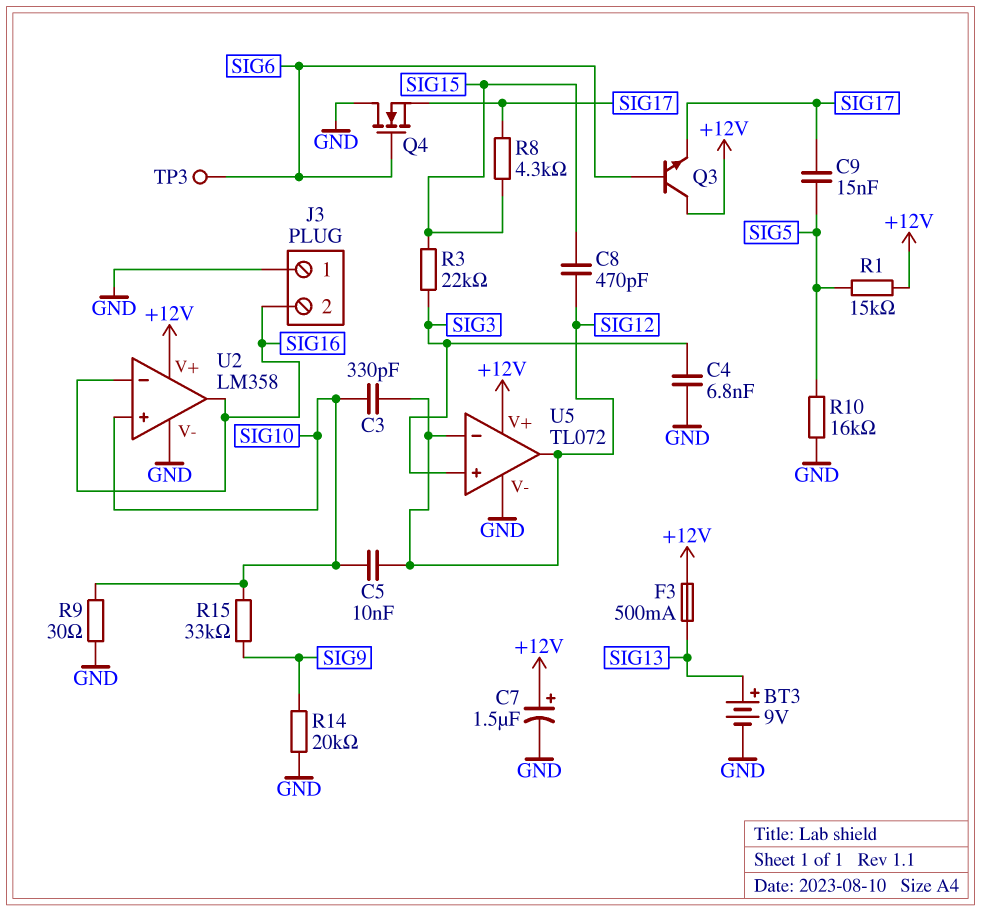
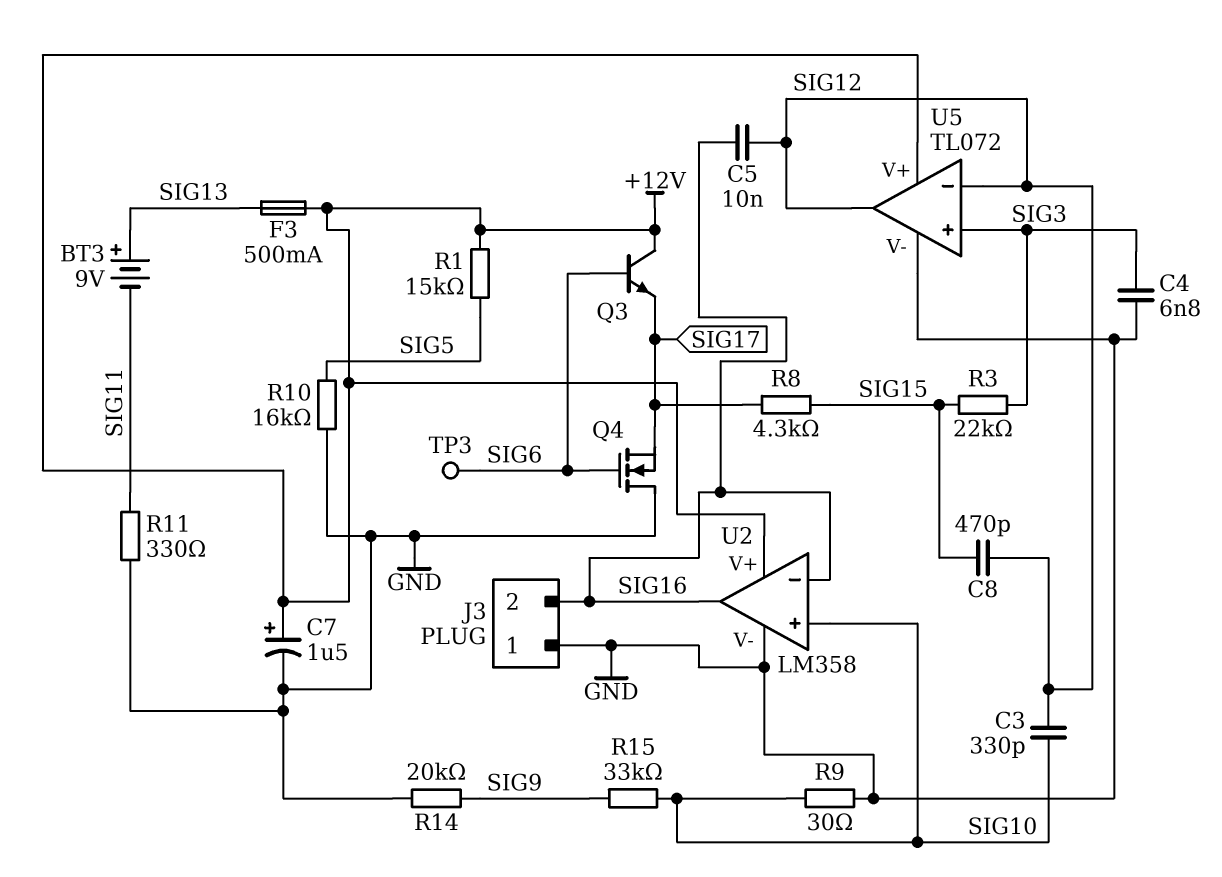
BT3: 9V (plus SIG13, minus GND) -> 9V (plus SIG13, minus SIG11)
C5: 10nF (SIG10, SIG12) -> 10nF (SIG12, SIG16)
C9: 15nF (SIG5, SIG17) -> none
R11: none -> 330 (GND, SIG11)

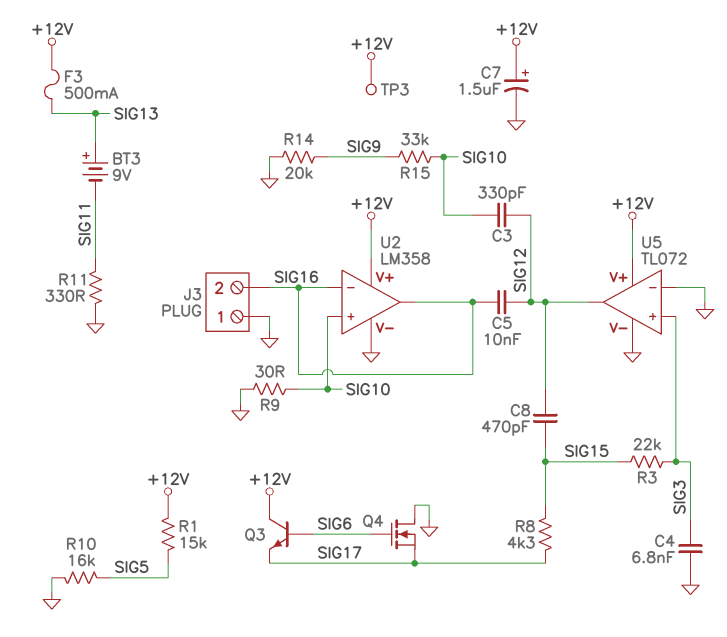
TP3: test point (SIG6) -> test point (+12V)
U5 pin in-: SIG12 -> GND

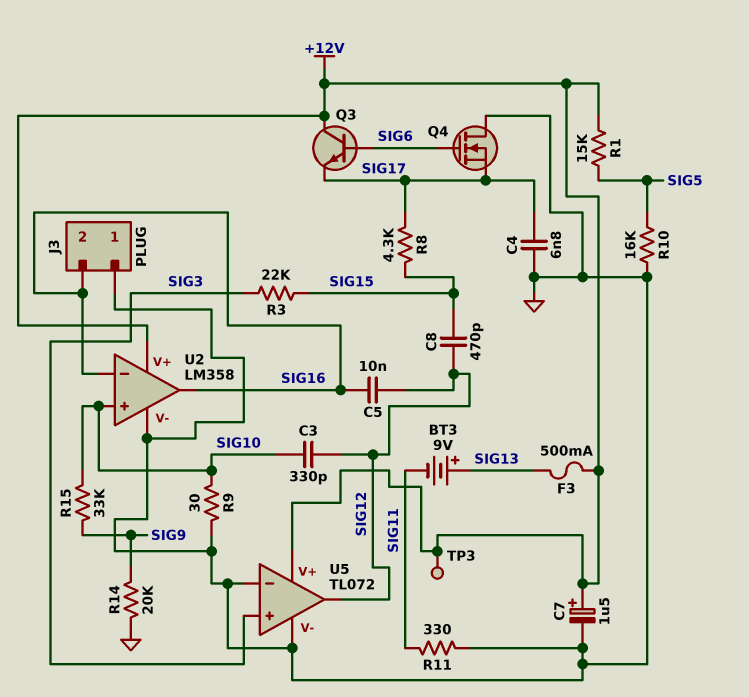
C4: 6.8nF (GND, SIG3) -> 6.8nF (GND, SIG17)

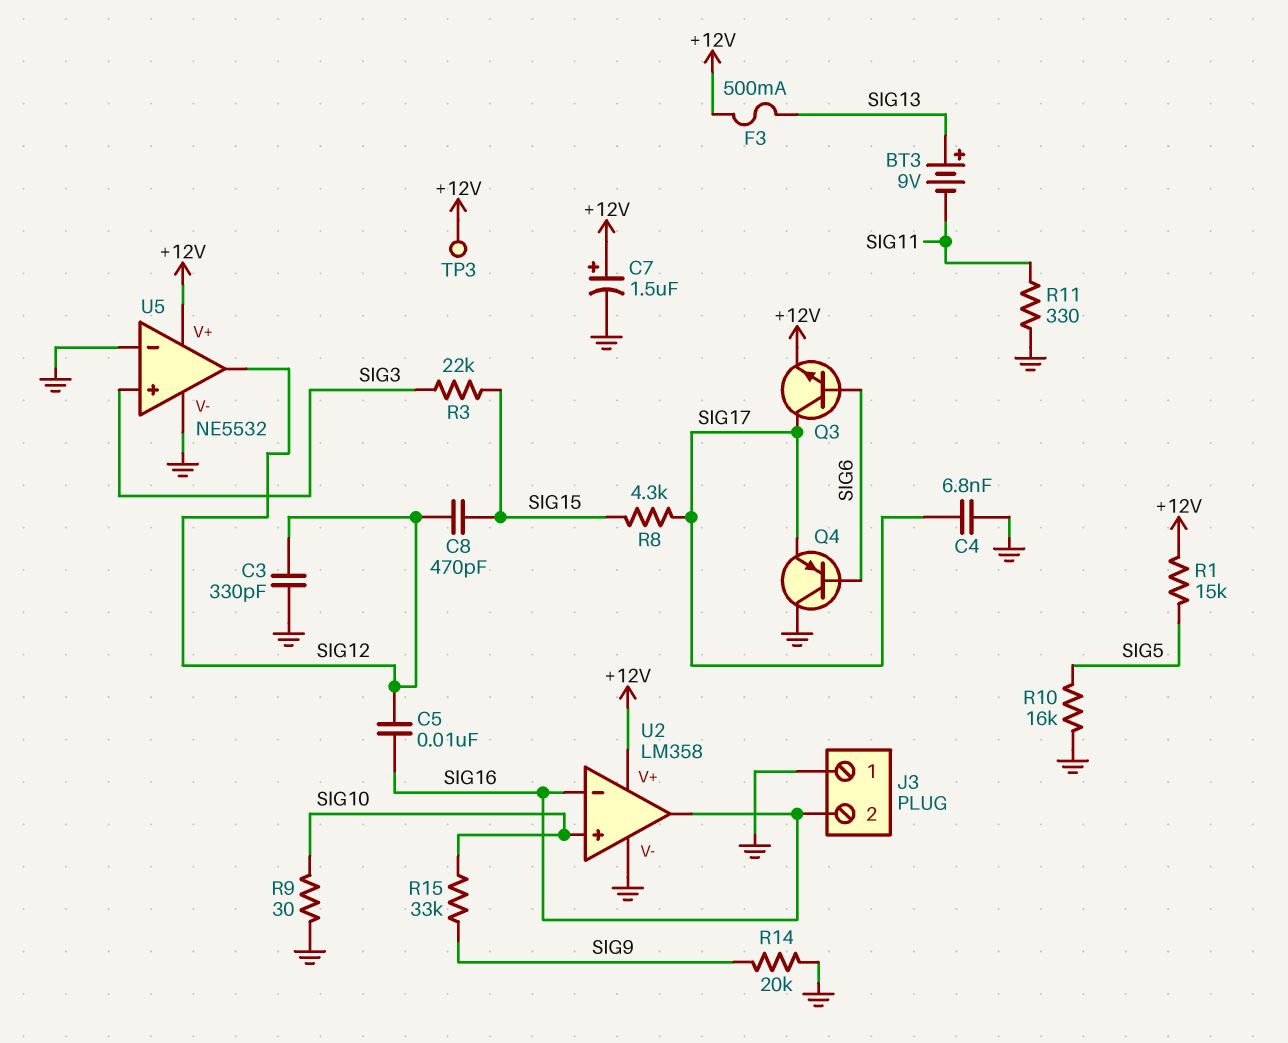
C3: 330pF (SIG10, SIG12) -> 330pF (GND, SIG12)
Q3: NPN (B SIG6, C +12V, E SIG17) -> NPN (B SIG6, C SIG17, E +12V)
Q4: NMOS (G SIG6, D GND, S SIG17) -> PNP (B SIG6, C GND, E SIG17)
U5: TL072 -> NE5532

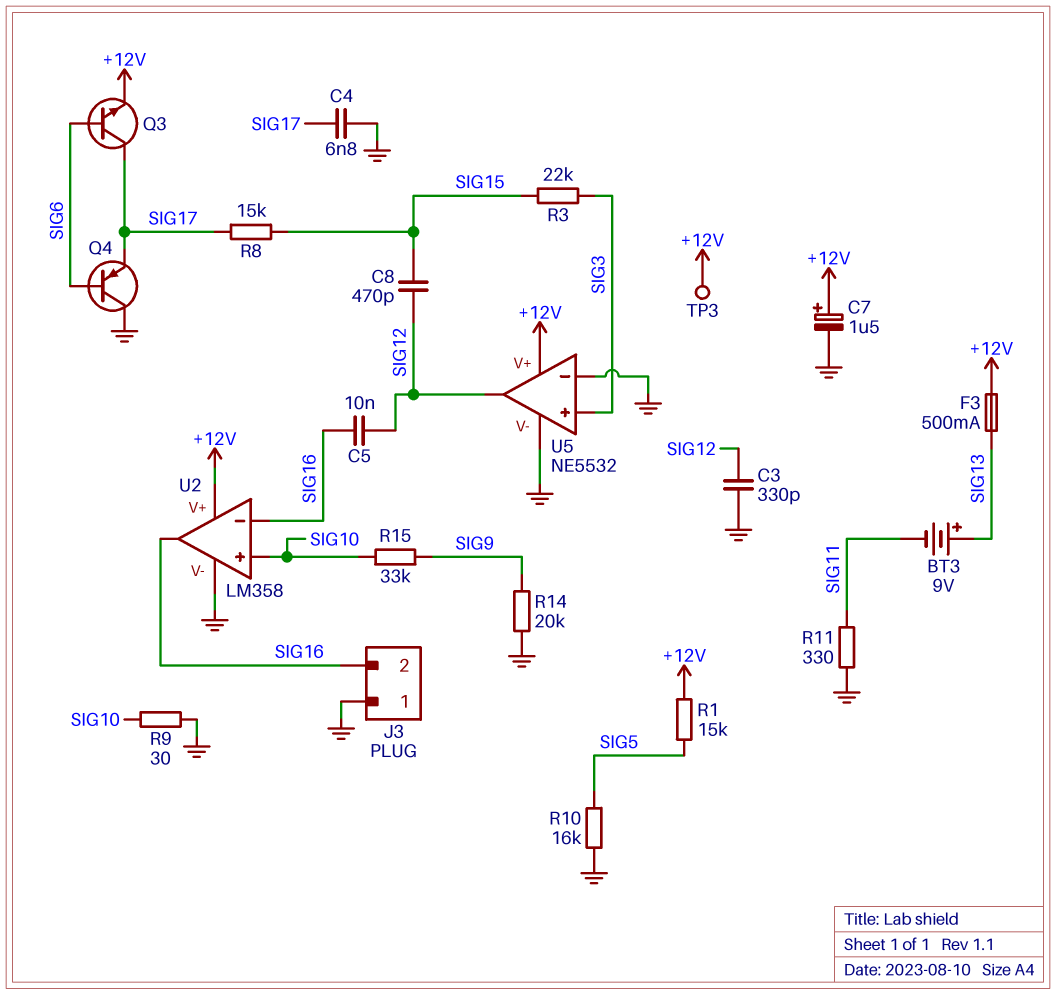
R8: 4.3k (SIG15, SIG17) -> 15k (SIG15, SIG17)

